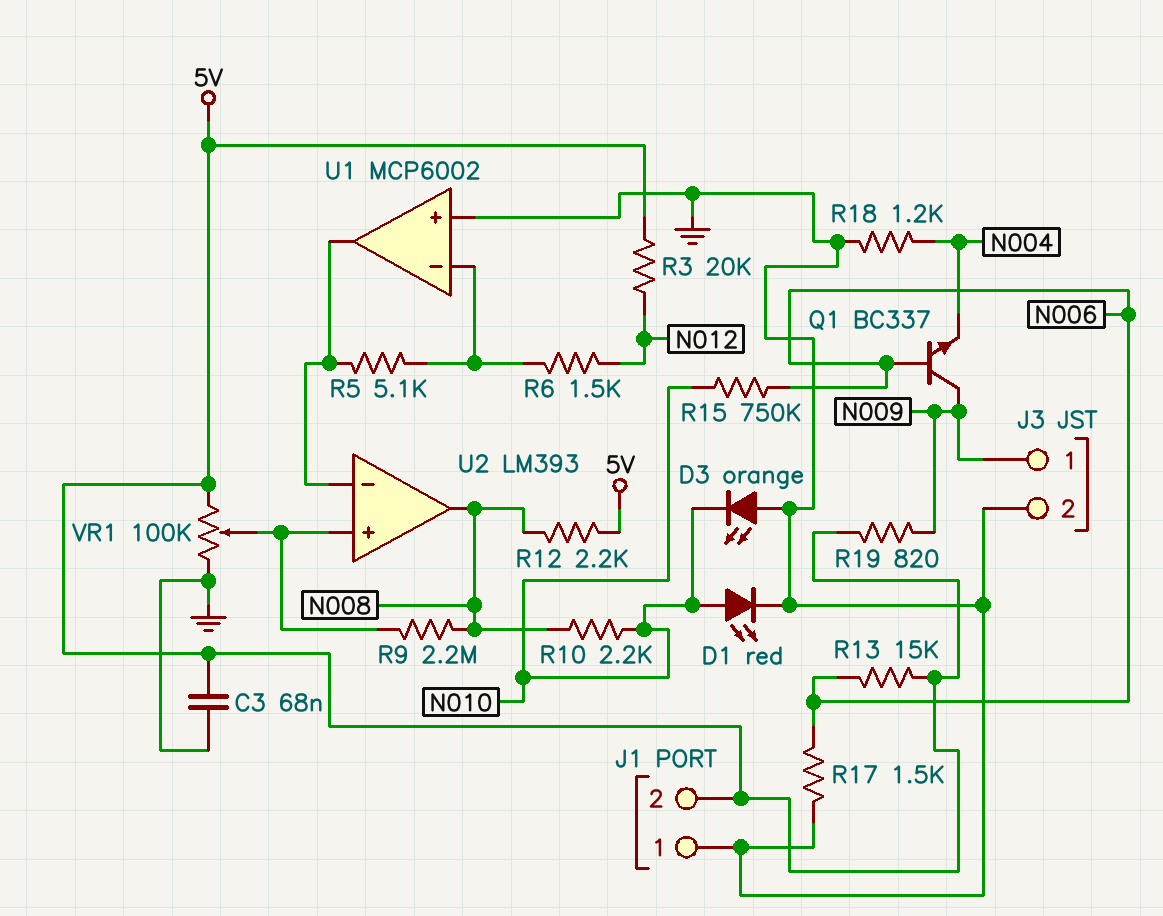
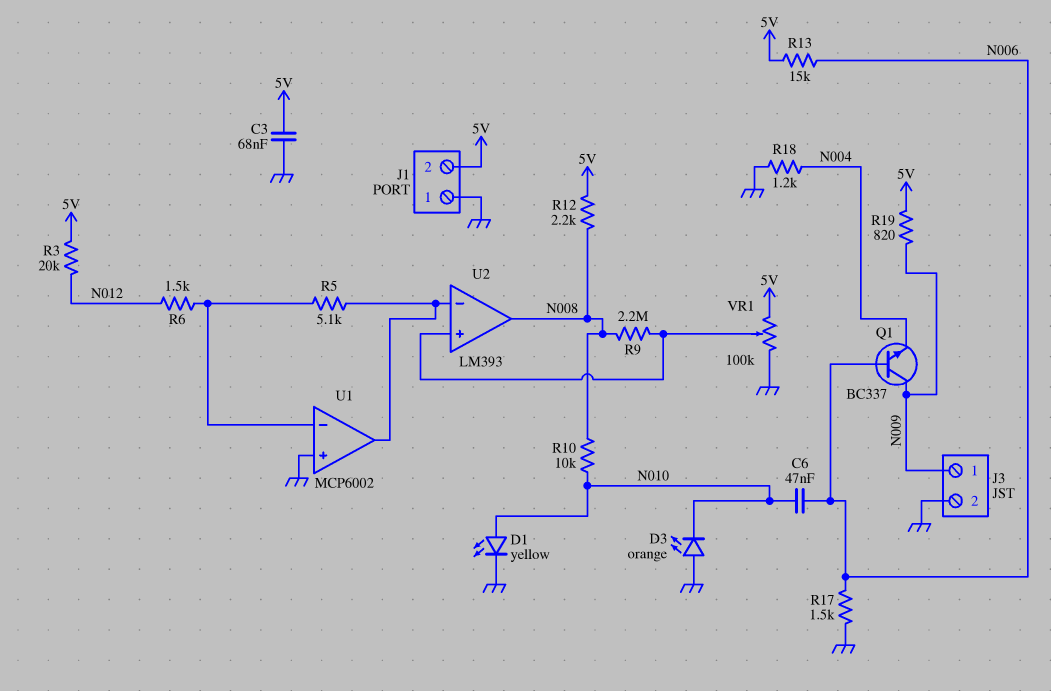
C6: none -> 47nF (N006, N010)
D1: LED red (A N010, K GND) -> LED yellow (A N010, K GND)
R10: 2.2k (N008, N010) -> 10k (N008, N010)
R15: 750k (N006, N010) -> none

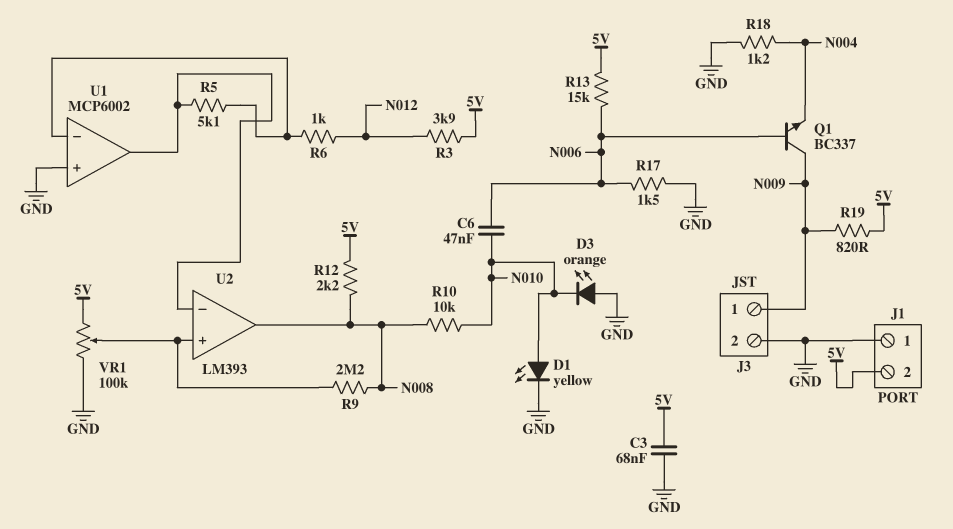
R3: 20k (5V, N012) -> 3.9k (5V, N012)
R6: 1.5k (N012, U1/in-) -> 1k (N012, U1/in-)

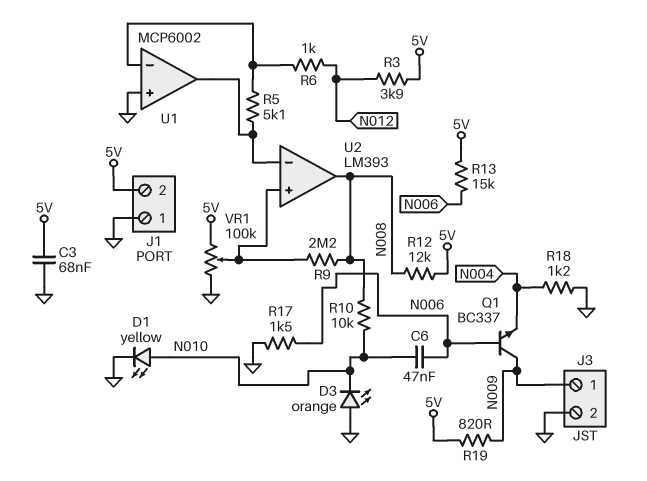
R12: 2.2k (5V, N008) -> 12k (5V, N008)

